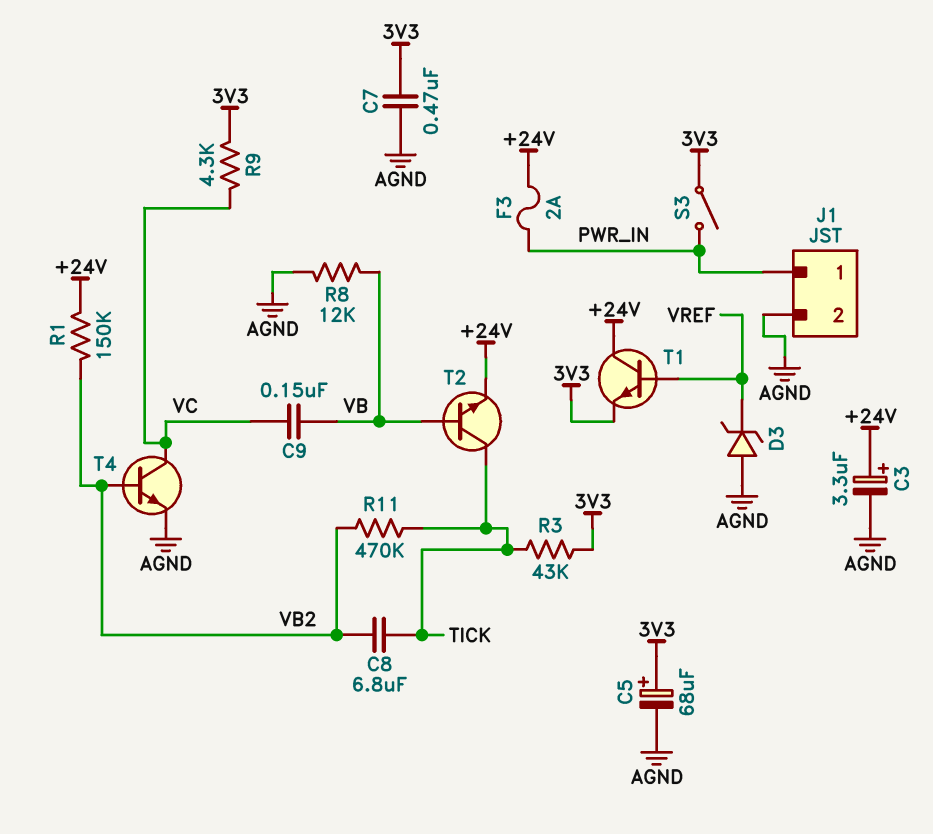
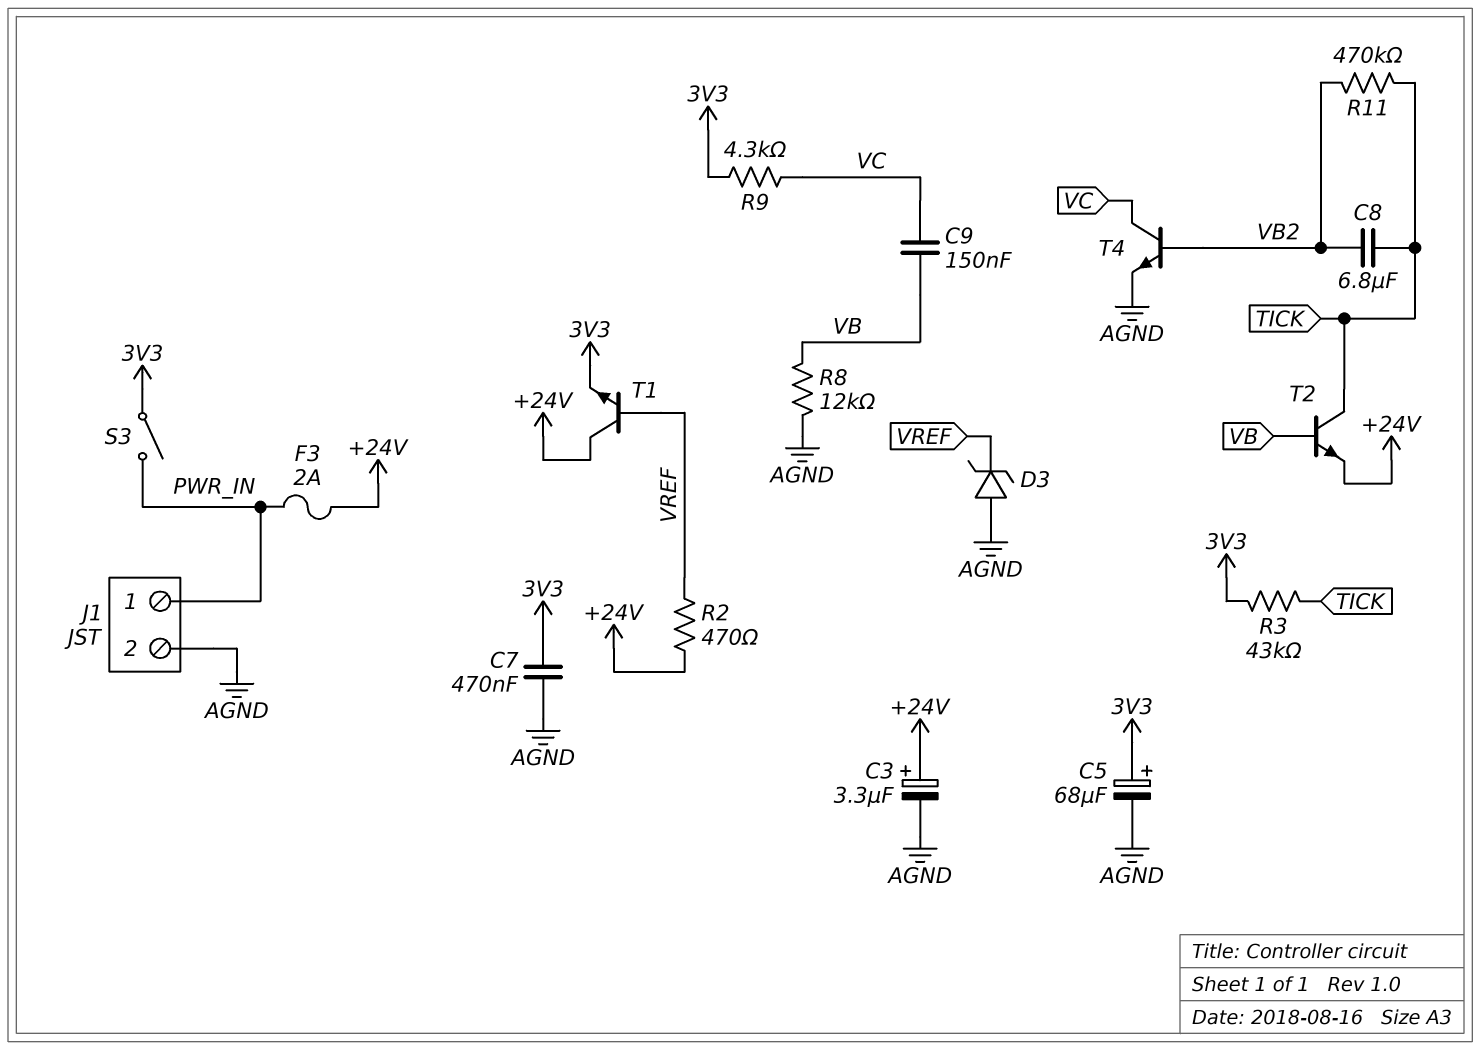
R1: 150k (+24V, VB2) -> none
R2: none -> 470 (+24V, VREF)

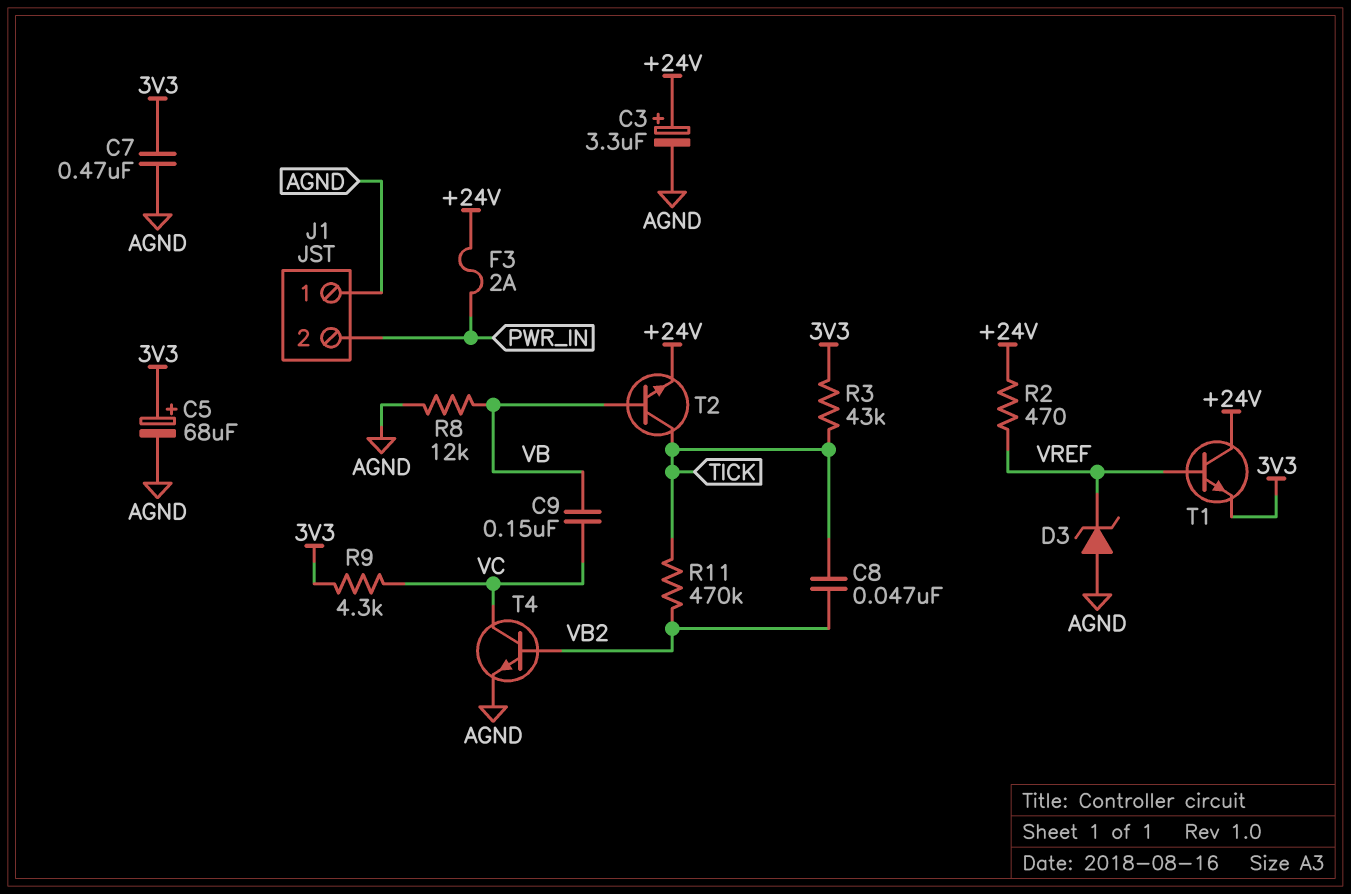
C8: 6.8uF (TICK, VB2) -> 47nF (TICK, VB2)
J1 pin 1: PWR_IN -> AGND
J1 pin 2: AGND -> PWR_IN
S3: switch (3V3, PWR_IN) -> none

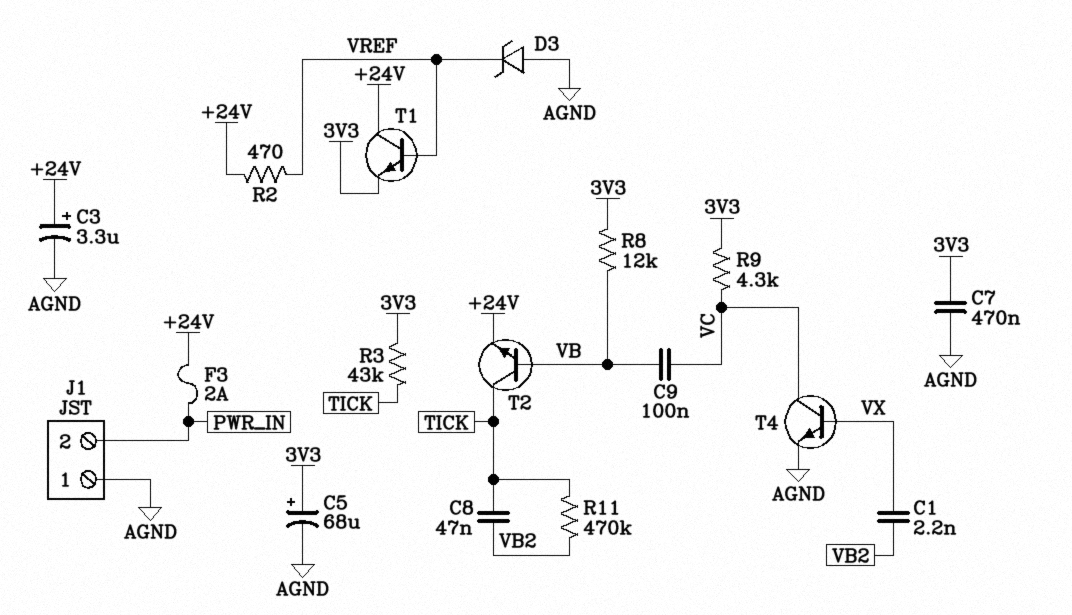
C1: none -> 2.2nF (VB2, VX)
C9: 150nF (VB, VC) -> 100nF (VB, VC)
R8: 12k (AGND, VB) -> 12k (3V3, VB)
T4: NPN (B VB2, C VC, E AGND) -> NPN (B VX, C VC, E AGND)

